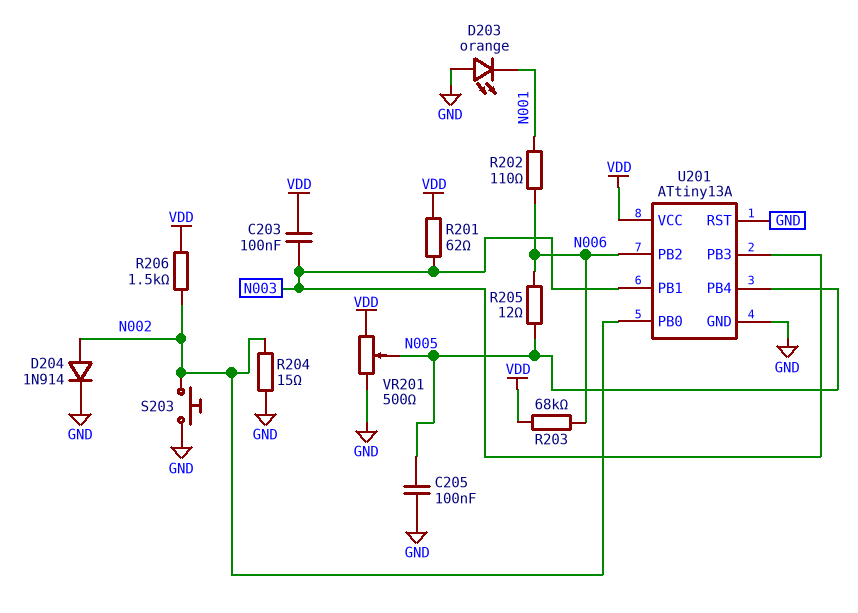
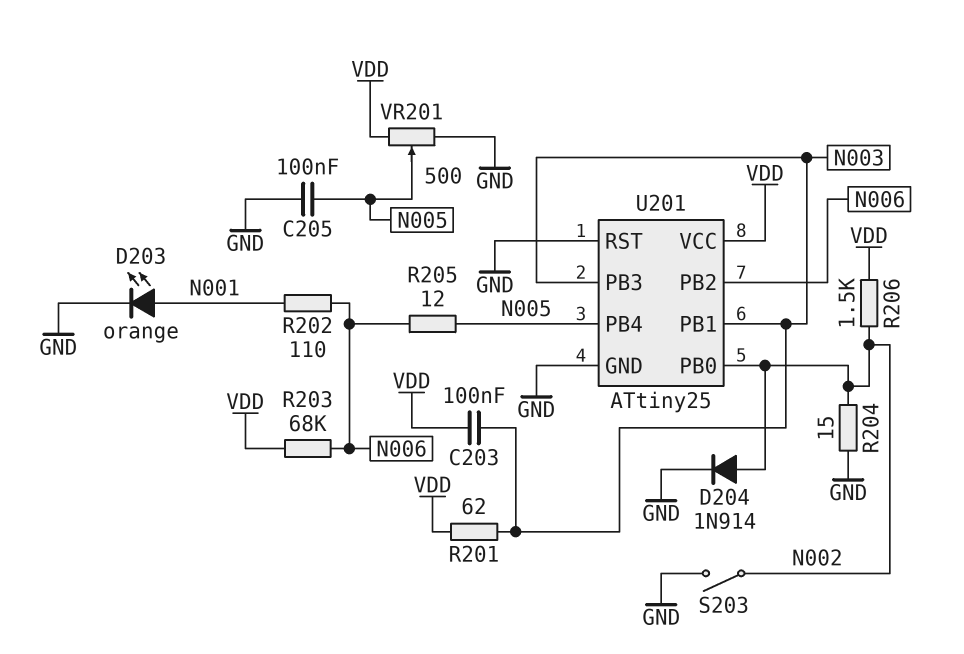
D203: LED orange (A GND, K N001) -> LED orange (A N001, K GND)
S203: button (GND, N002) -> switch (GND, N002)
U201: ATtiny13A -> ATtiny25

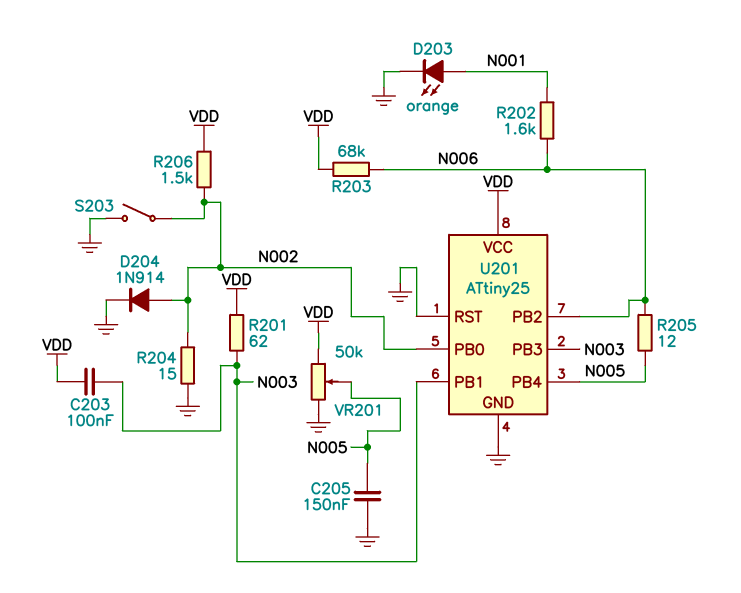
C205: 100nF (GND, N005) -> 150nF (GND, N005)
R202: 110 (N001, N006) -> 1.6k (N001, N006)
VR201: 500 (GND, VDD, wiper N005) -> 50k (GND, VDD, wiper N005)

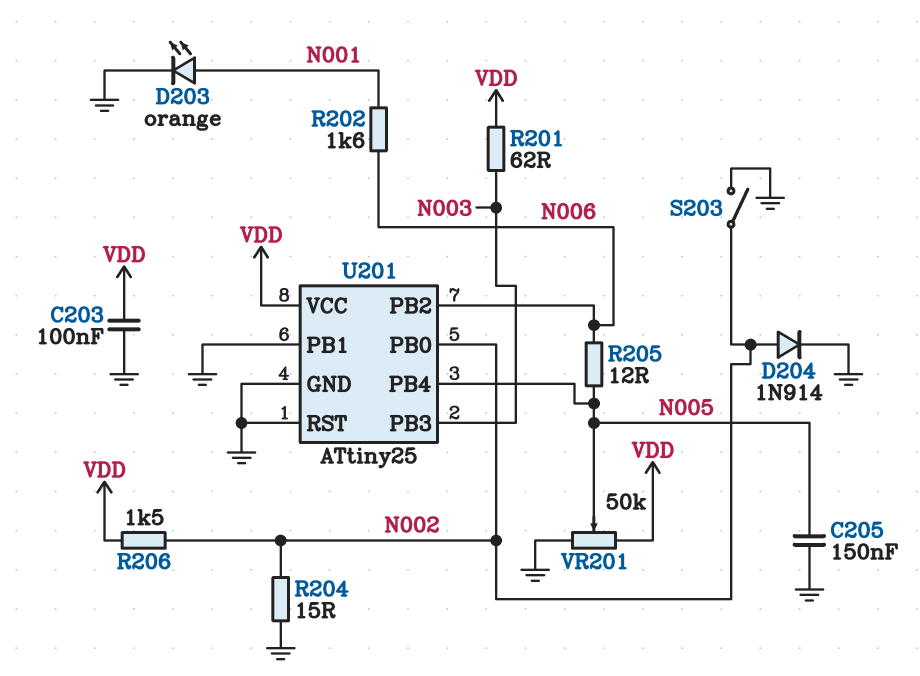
C203: 100nF (N003, VDD) -> 100nF (GND, VDD)
R203: 68k (N006, VDD) -> none
U201 pin PB1: N003 -> GND

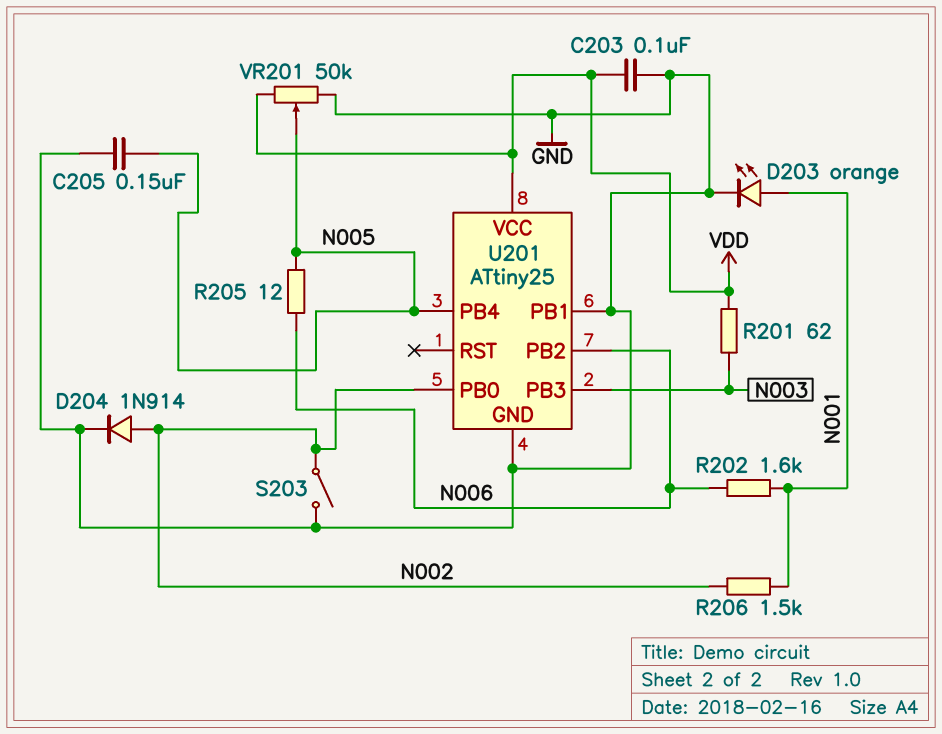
R204: 15 (GND, N002) -> none
R206: 1.5k (N002, VDD) -> 1.5k (N001, N002)
U201 pin RST: GND -> none

